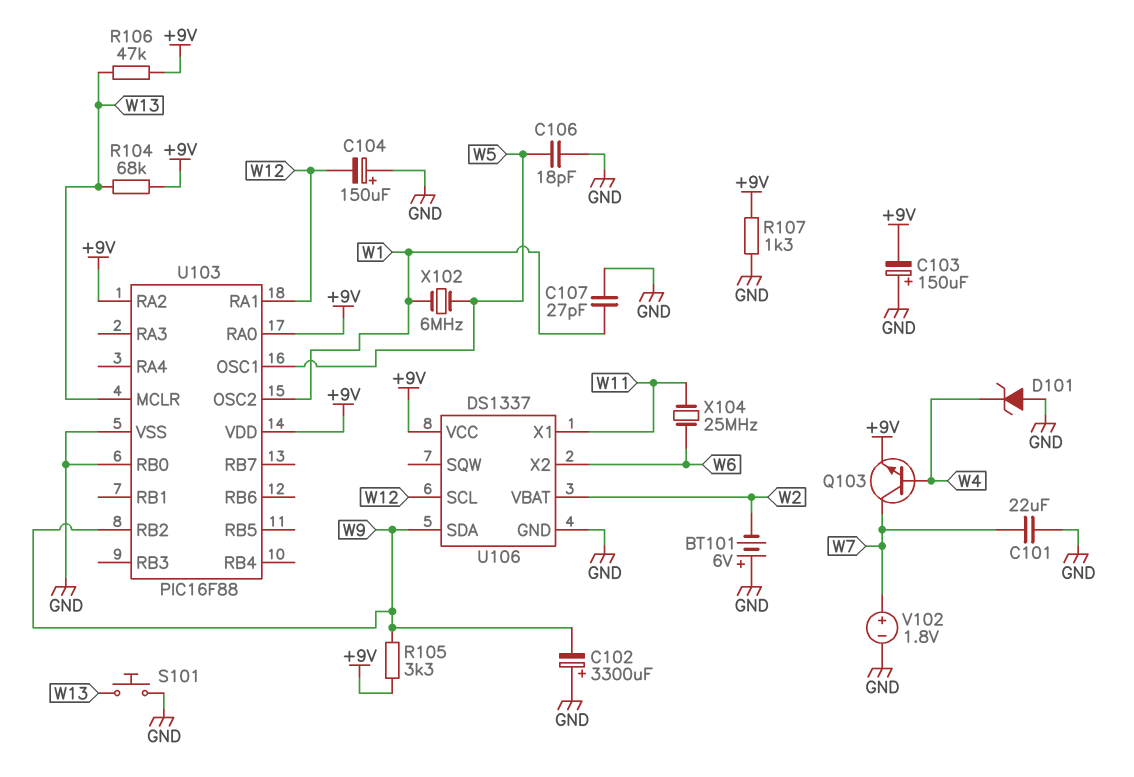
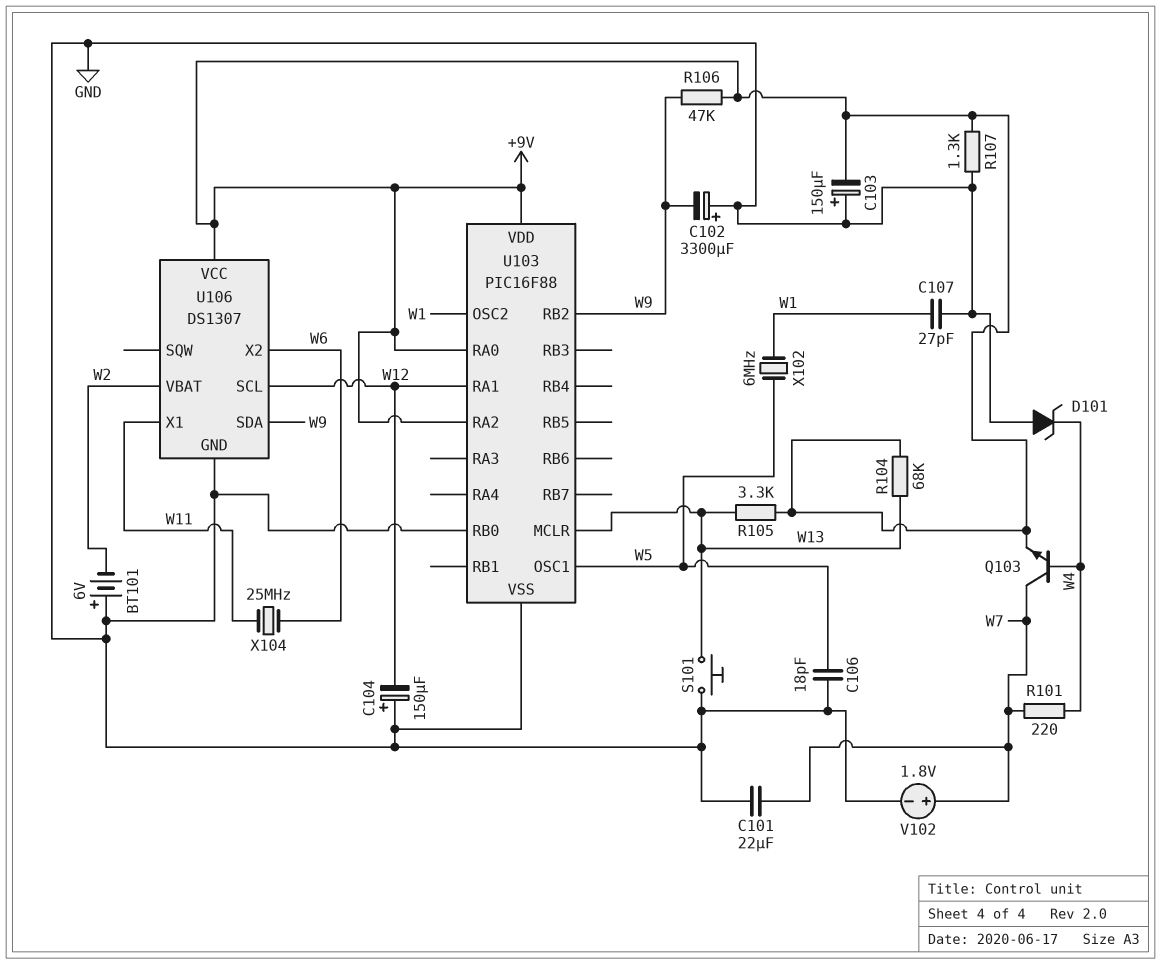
R101: none -> 220 (W4, W7)
R105: 3.3k (+9V, W9) -> 3.3k (+9V, W13)
R106: 47k (+9V, W13) -> 47k (+9V, W9)
U106: DS1337 -> DS1307

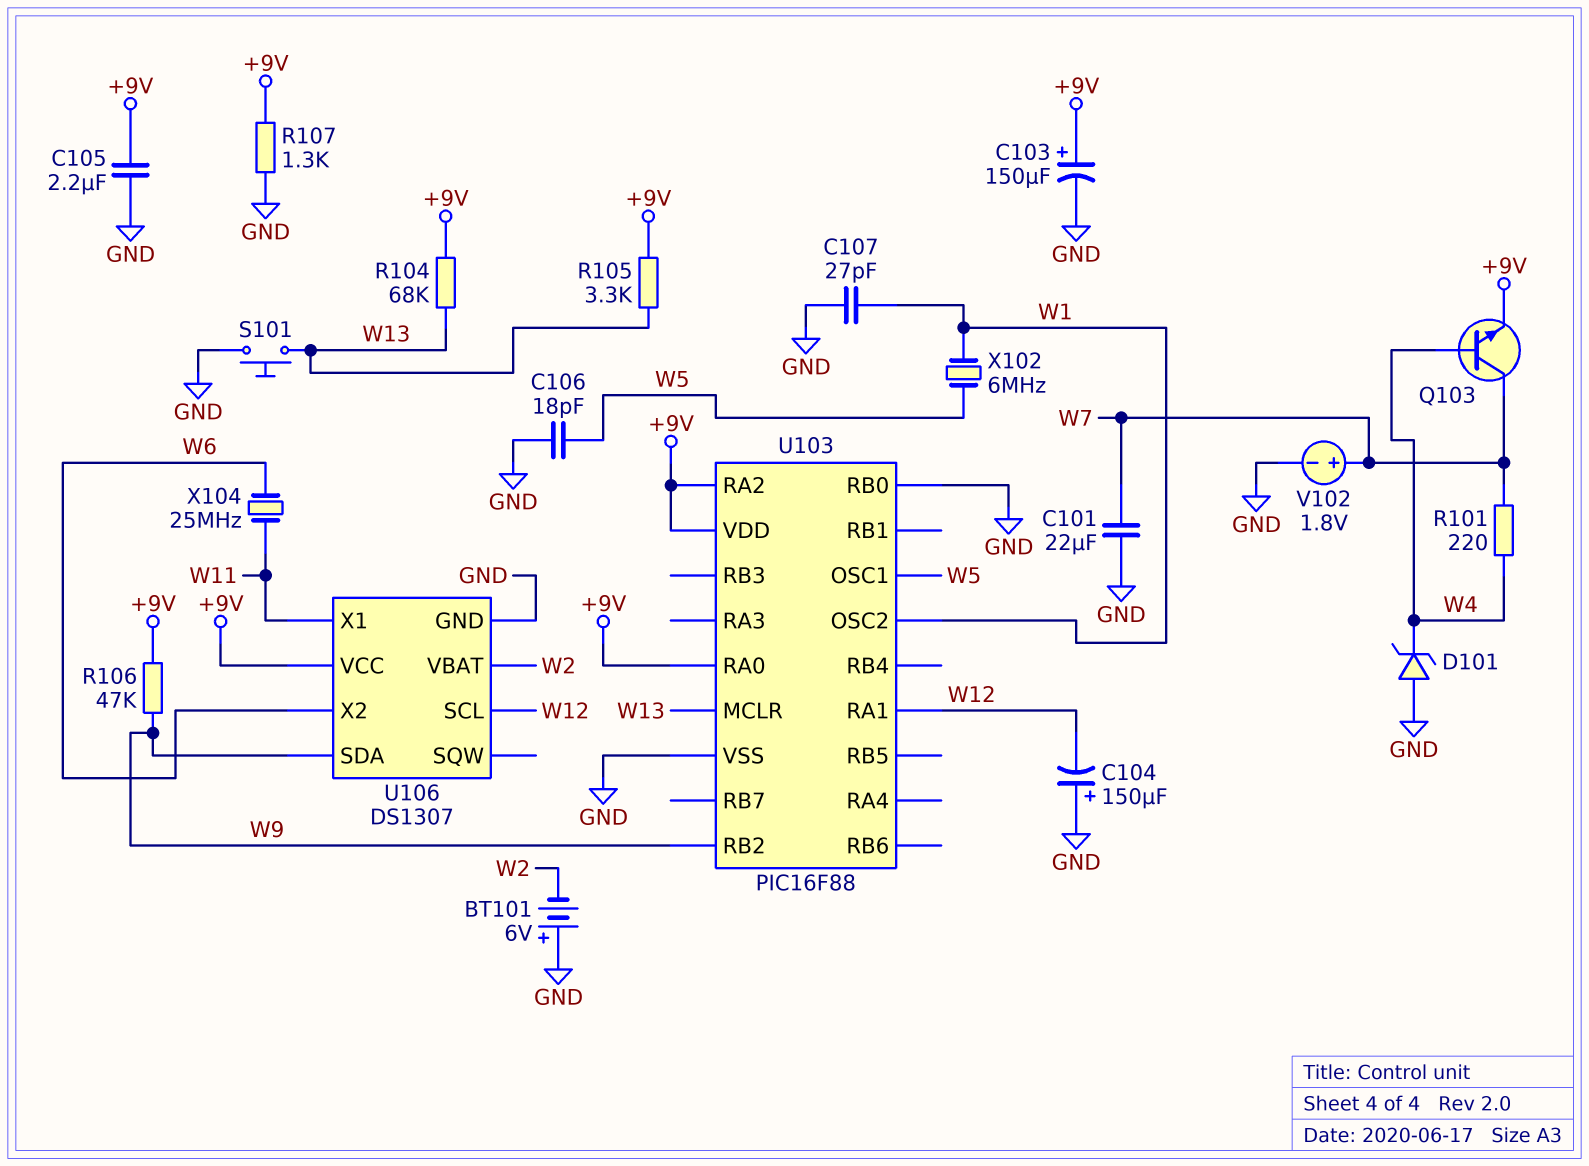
C102: 3300uF (plus GND, minus W9) -> none
C103: 150uF (plus GND, minus +9V) -> 150uF (plus +9V, minus GND)
C105: none -> 2.2uF (+9V, GND)

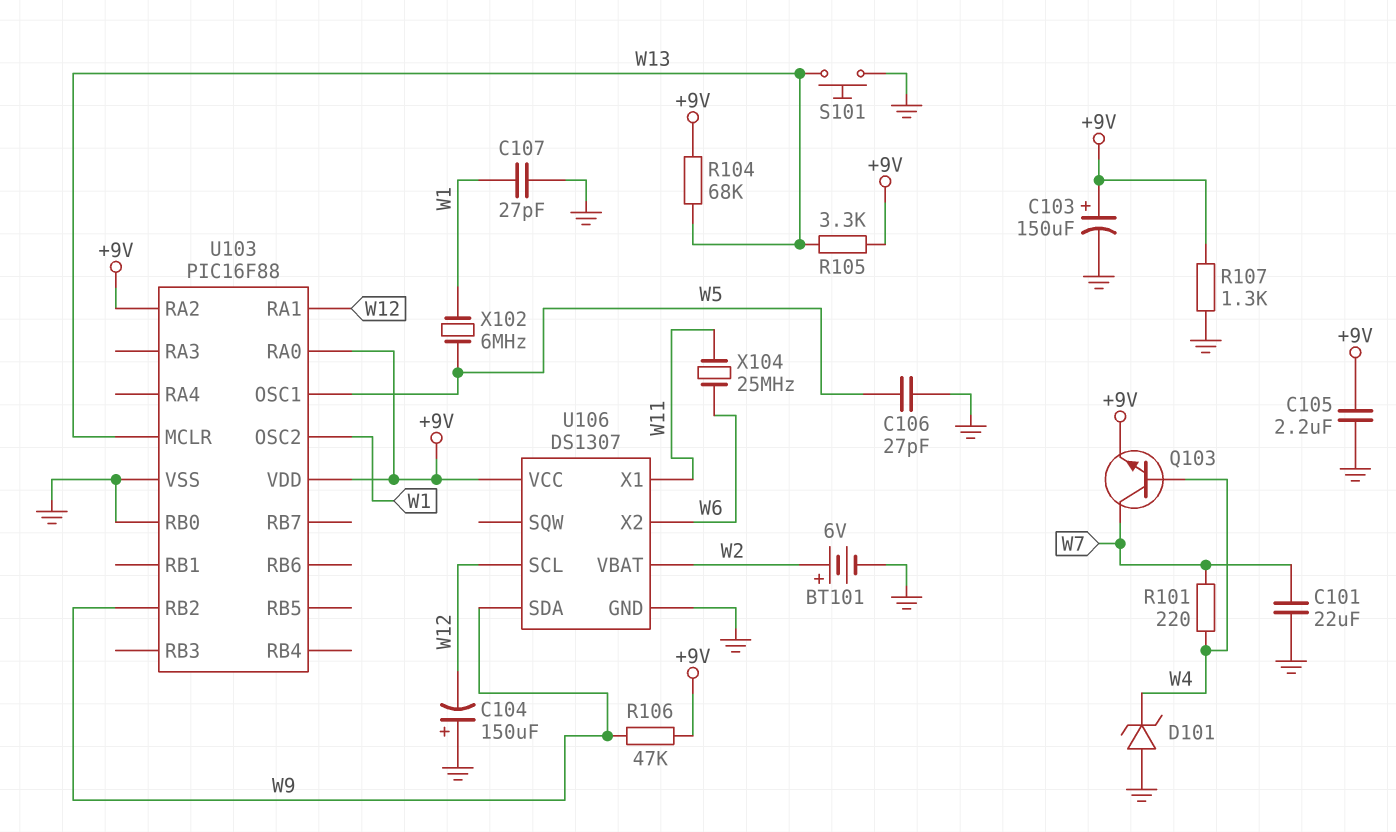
BT101: 6V (plus GND, minus W2) -> 6V (plus W2, minus GND)
C106: 18pF (GND, W5) -> 27pF (GND, W5)
V102: 1.8V (plus W7, minus GND) -> none

